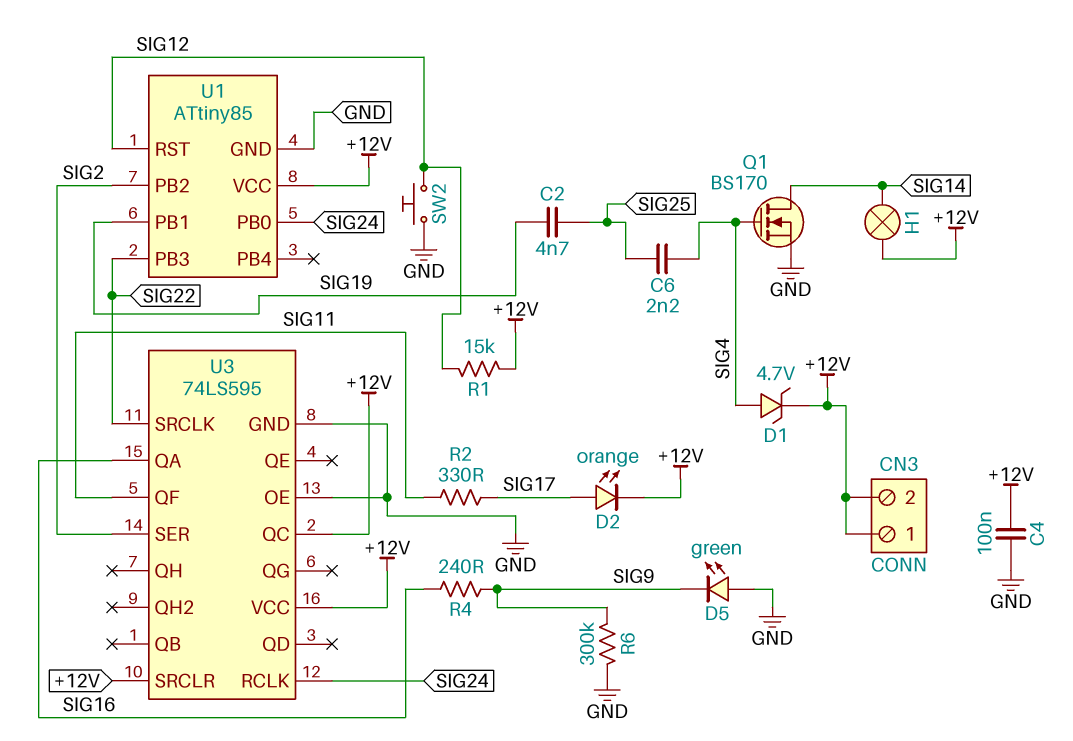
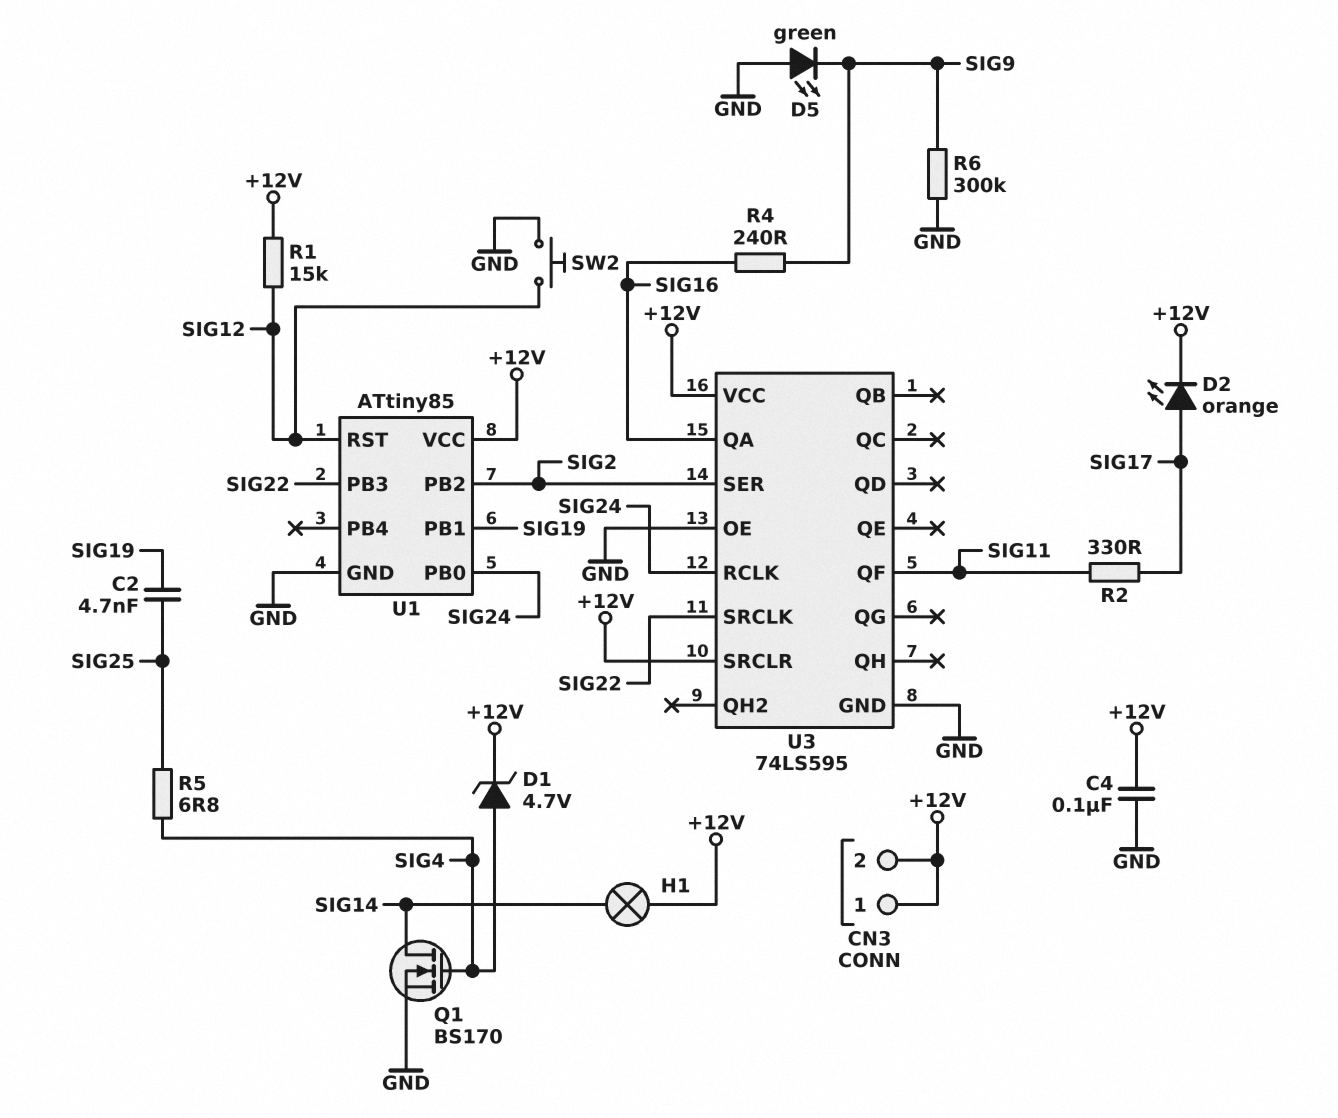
C6: 2.2nF (SIG4, SIG25) -> none
R5: none -> 6.8 (SIG4, SIG25)
U3 pin QC: +12V -> none

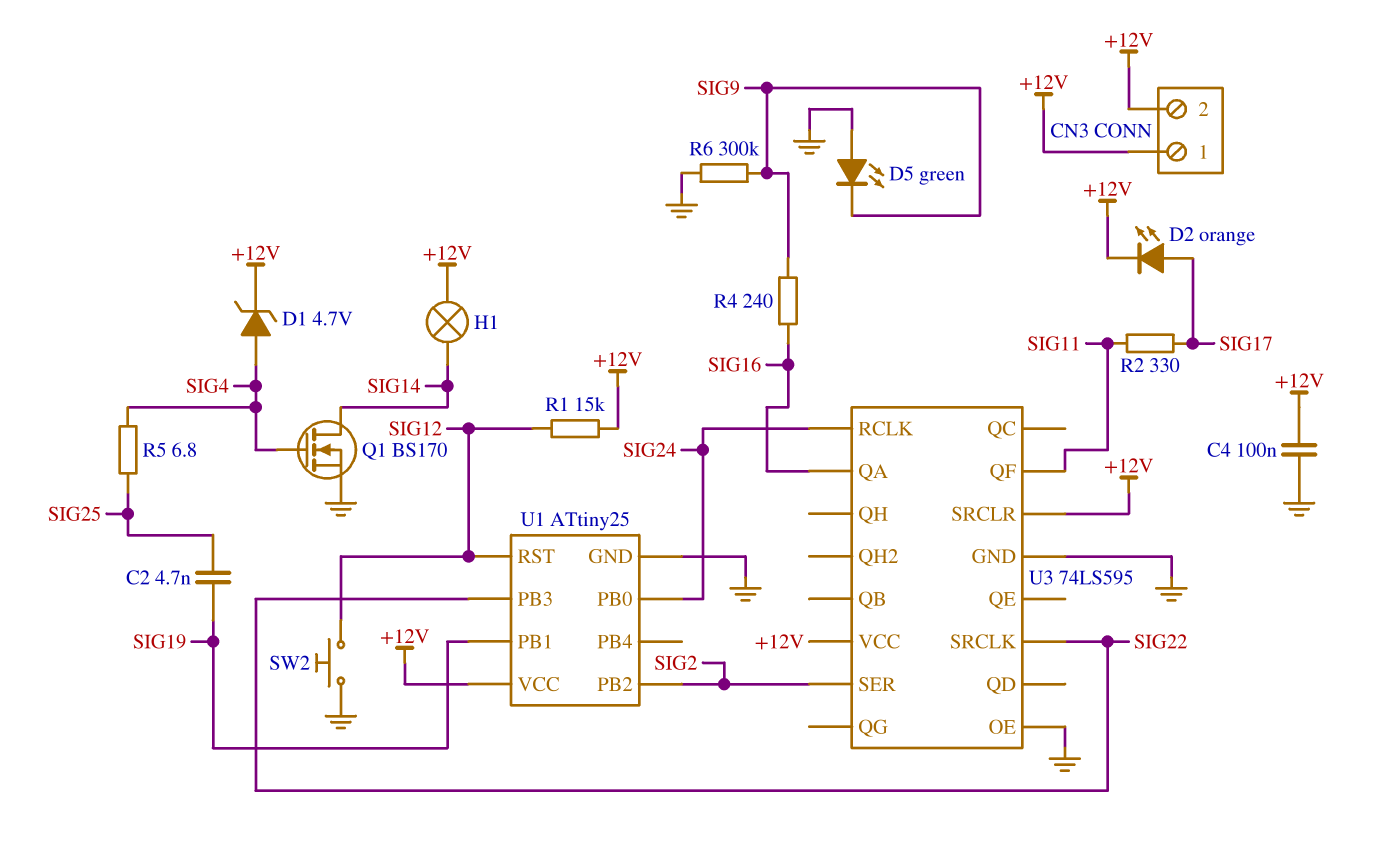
U1: ATtiny85 -> ATtiny25

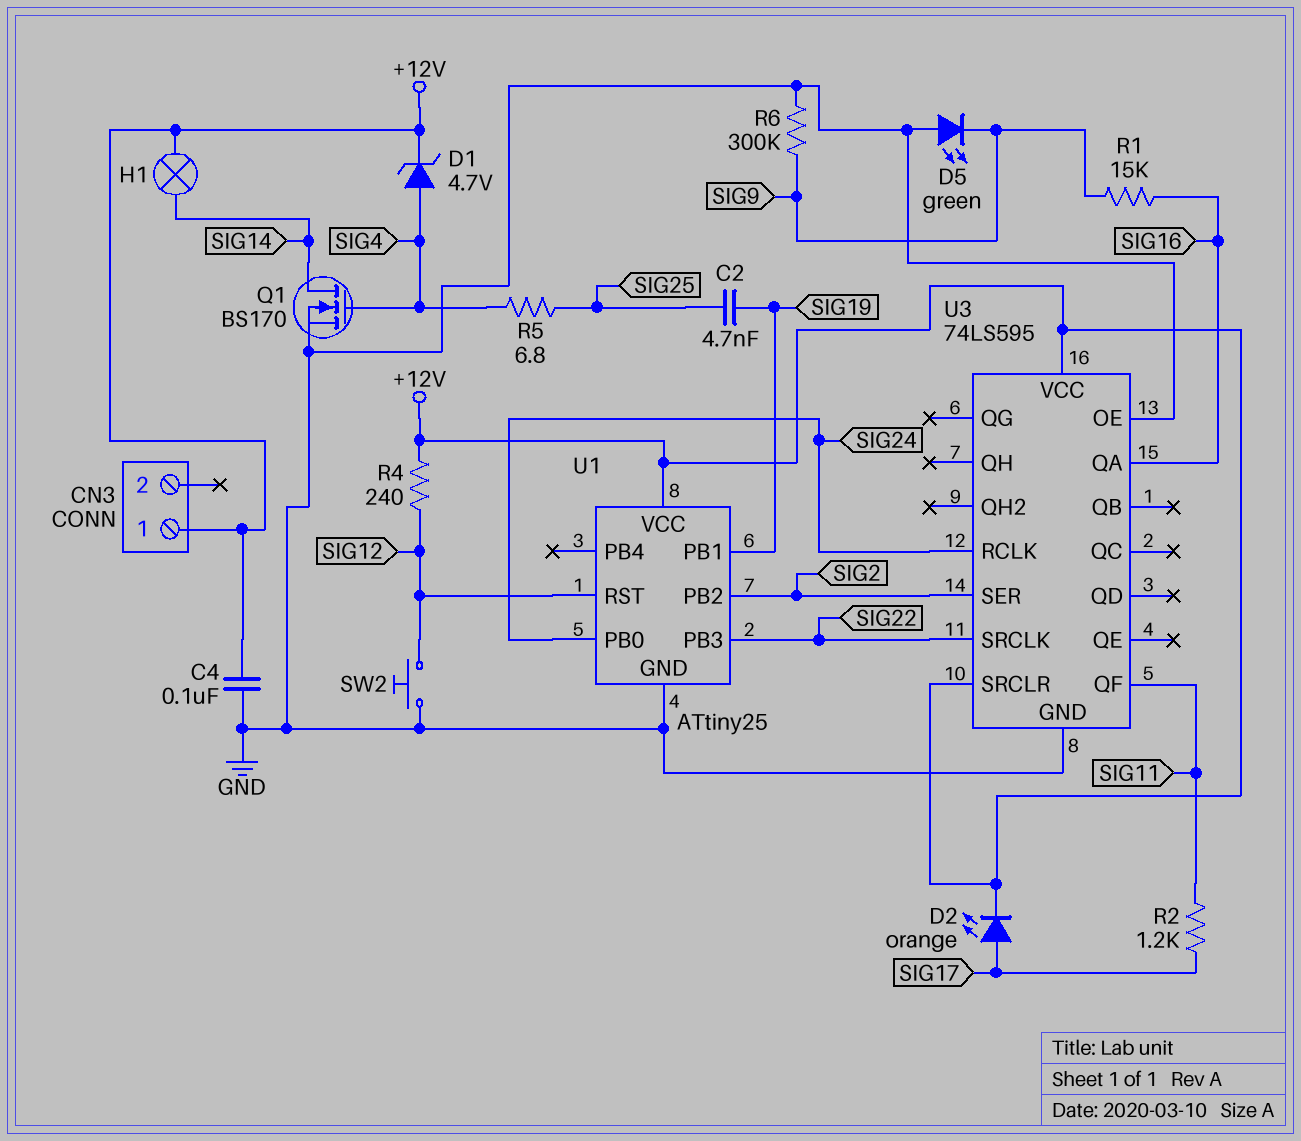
CN3 pin 2: +12V -> none
R1: 15k (+12V, SIG12) -> 15k (SIG9, SIG16)
R2: 330 (SIG11, SIG17) -> 1.2k (SIG11, SIG17)
R4: 240 (SIG9, SIG16) -> 240 (+12V, SIG12)

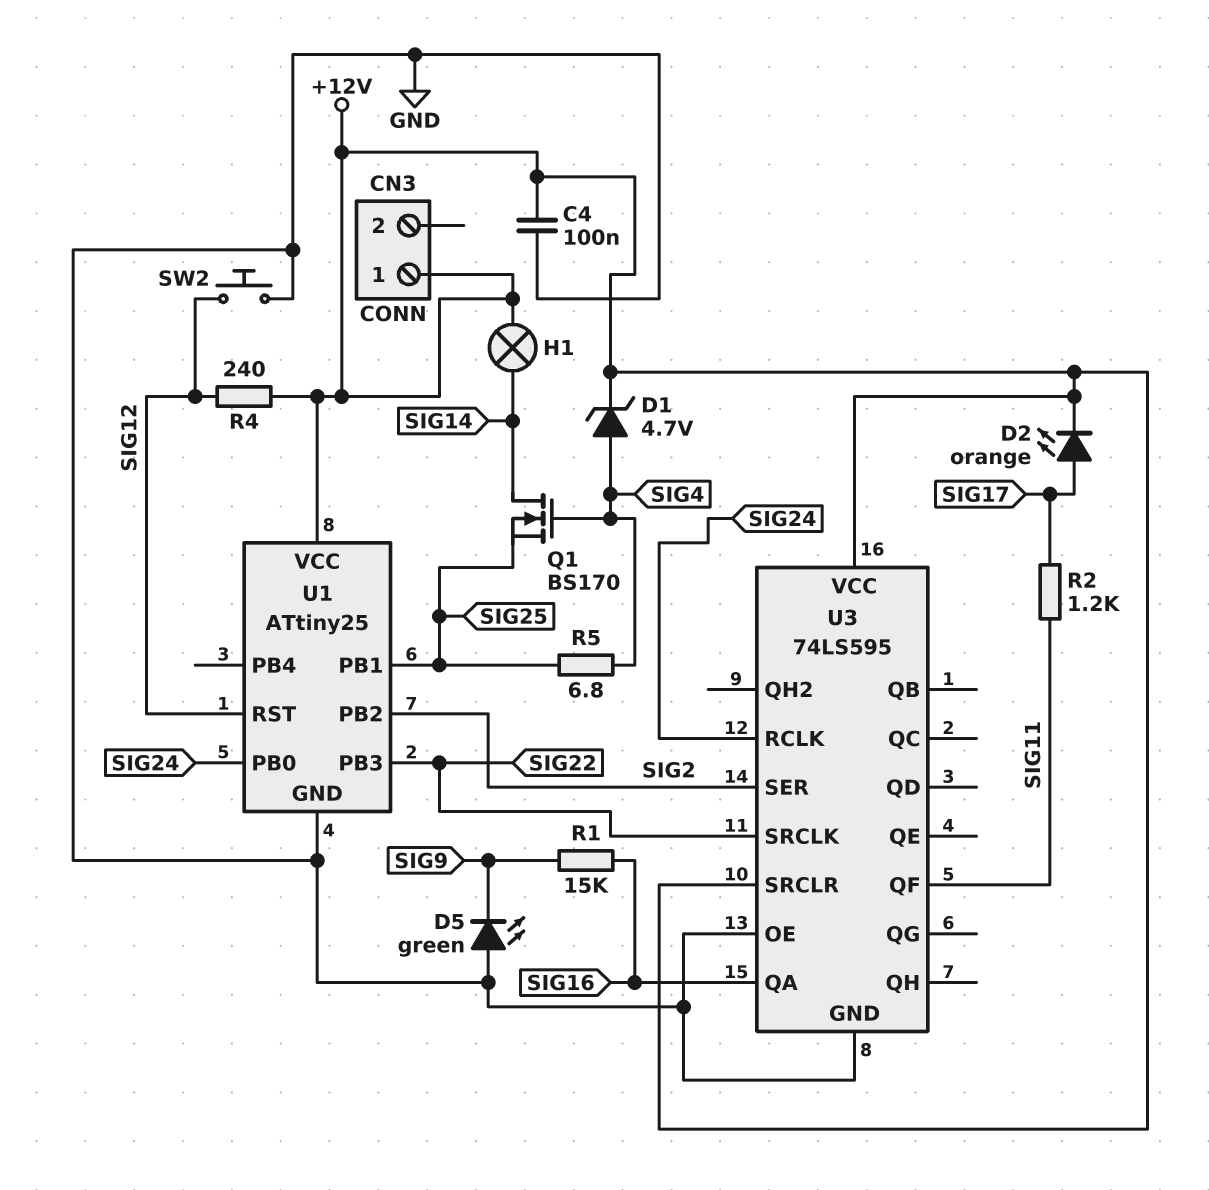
C2: 4.7nF (SIG19, SIG25) -> none
Q1: NMOS BS170 (G SIG4, D SIG14, S GND) -> NMOS BS170 (G SIG4, D SIG14, S SIG25)
R6: 300k (GND, SIG9) -> none
U1 pin PB1: SIG19 -> SIG25

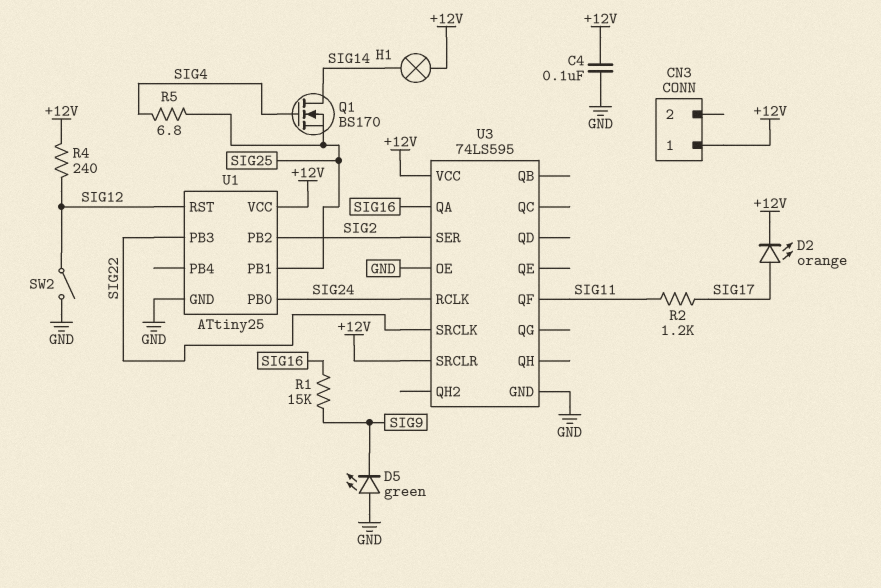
D1: zener 4.7V (A SIG4, K +12V) -> none
SW2: button (GND, SIG12) -> switch (GND, SIG12)

